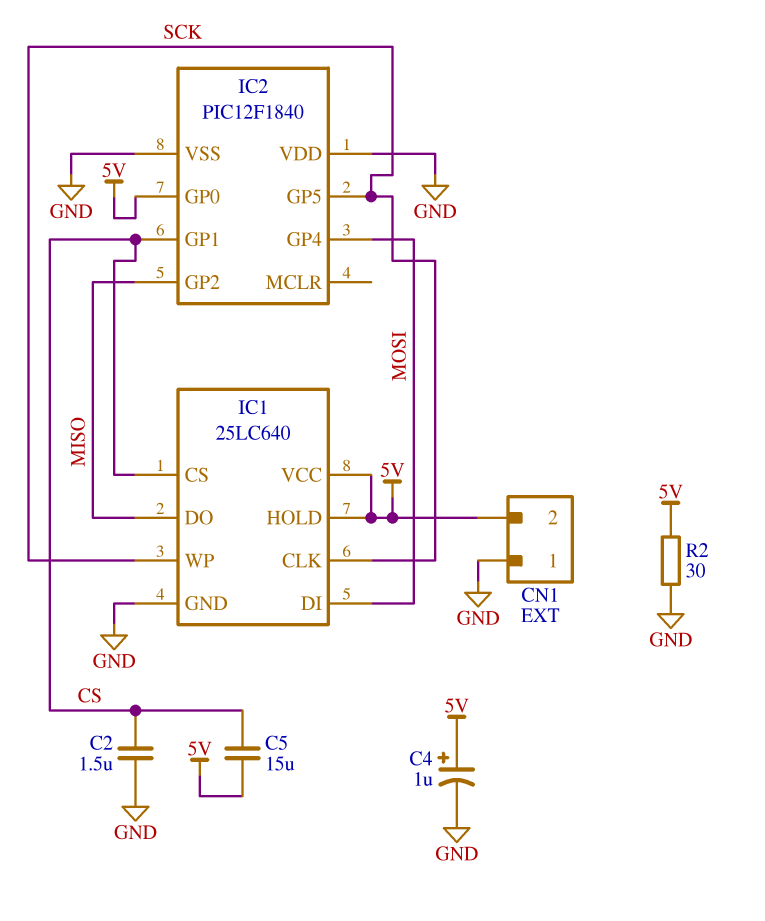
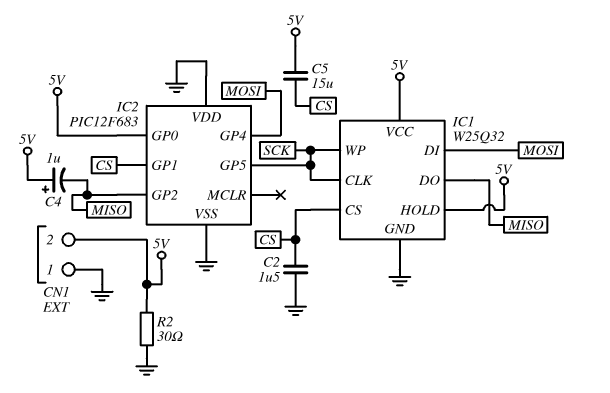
C4: 1uF (plus 5V, minus GND) -> 1uF (plus 5V, minus MISO)
IC1: 25LC640 -> W25Q32
IC2: PIC12F1840 -> PIC12F683

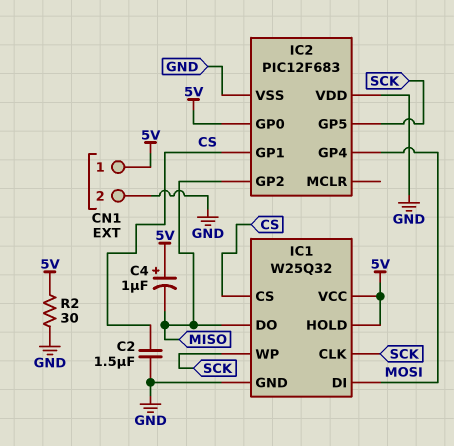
C5: 15uF (5V, CS) -> none
CN1 pin 1: GND -> 5V
CN1 pin 2: 5V -> GND

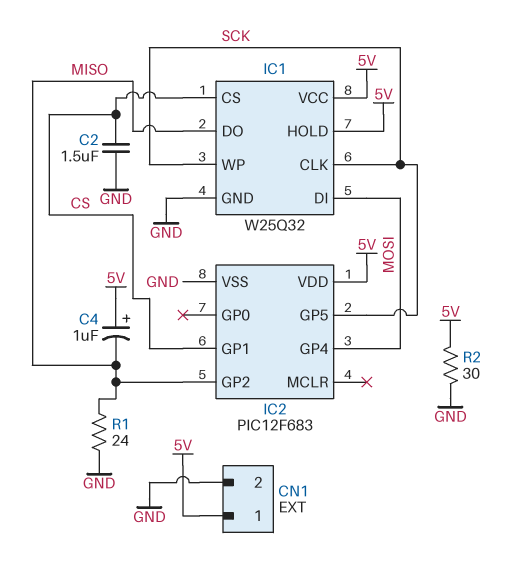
IC2 pin GP0: 5V -> none
IC2 pin VDD: GND -> 5V
R1: none -> 24 (GND, MISO)

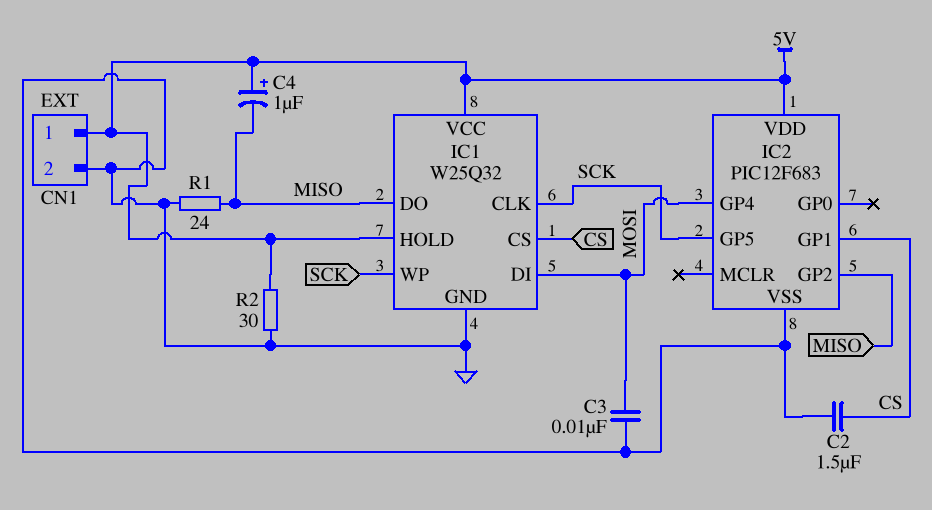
C3: none -> 10nF (GND, MOSI)

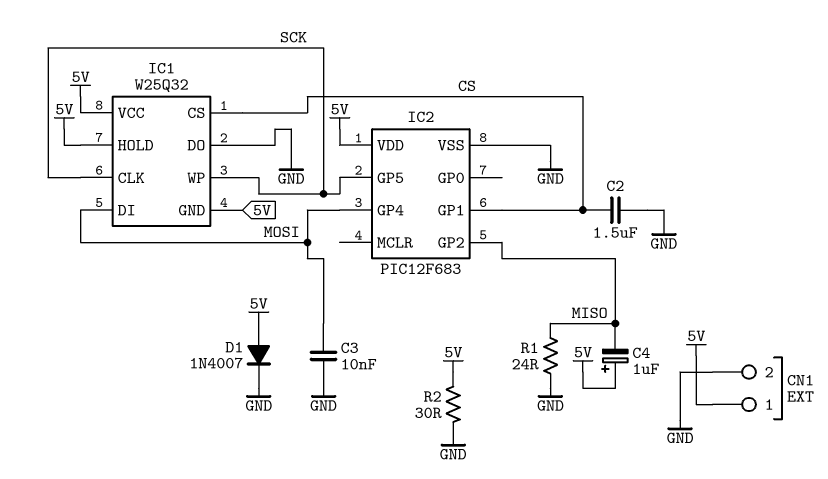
D1: none -> diode 1N4007 (A 5V, K GND)
IC1 pin DO: MISO -> GND
IC1 pin GND: GND -> 5V

